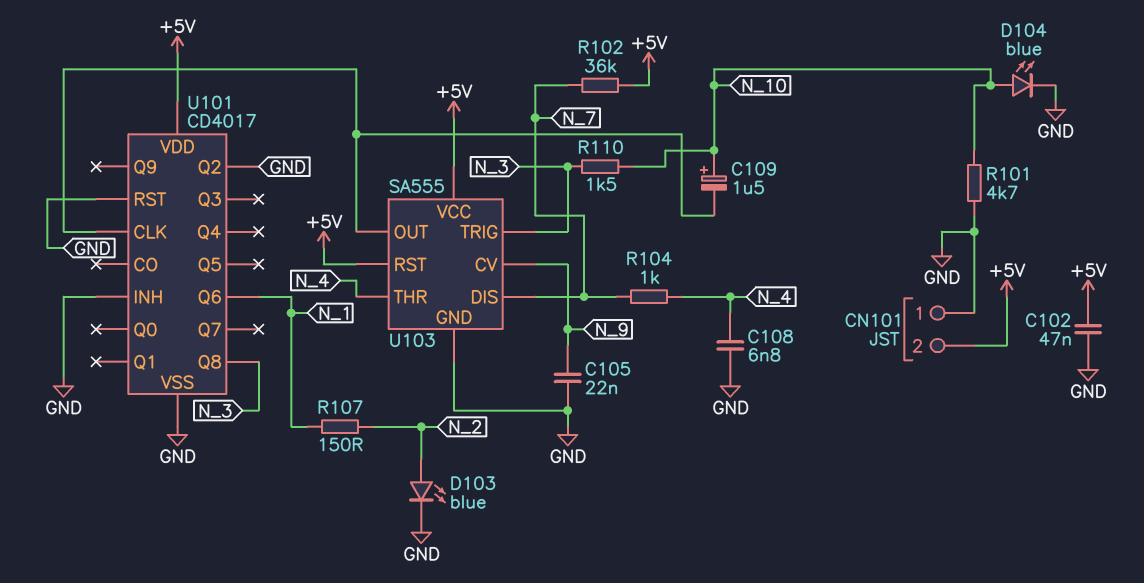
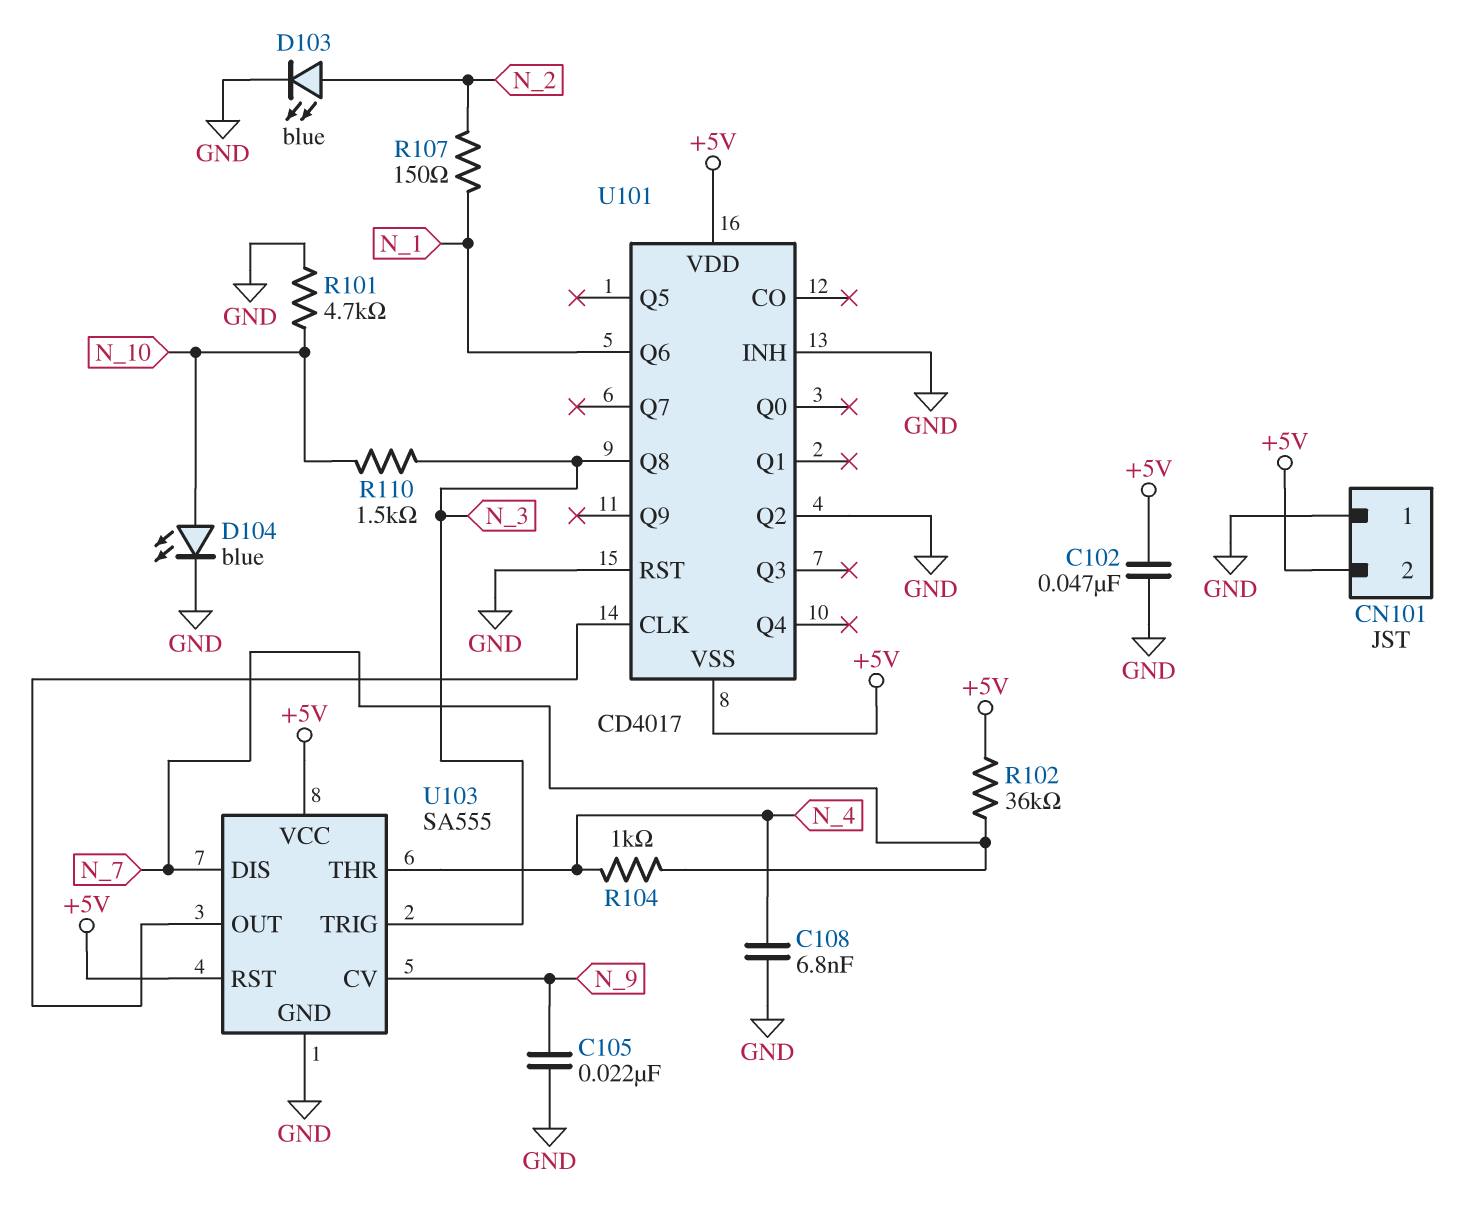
C109: 1.5uF (plus N_10, minus U101/CLK) -> none
U101 pin VSS: GND -> +5V

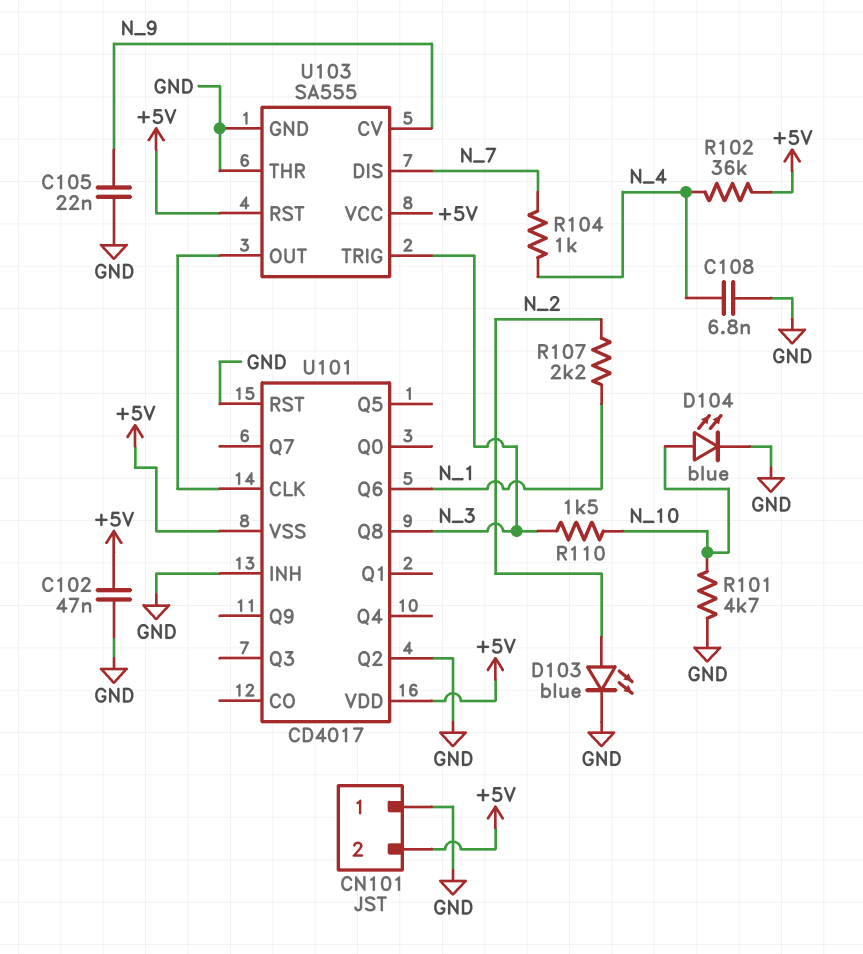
R102: 36k (+5V, N_7) -> 36k (+5V, N_4)
R107: 150 (N_1, N_2) -> 2.2k (N_1, N_2)
U103 pin THR: N_4 -> GND

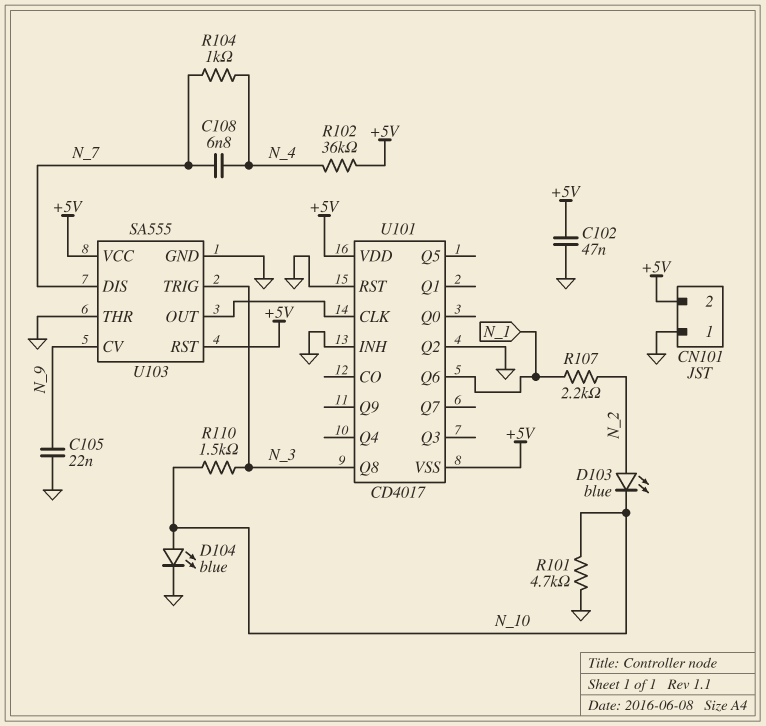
C108: 6.8nF (GND, N_4) -> 6.8nF (N_4, N_7)
D103: LED blue (A N_2, K GND) -> LED blue (A N_2, K N_10)

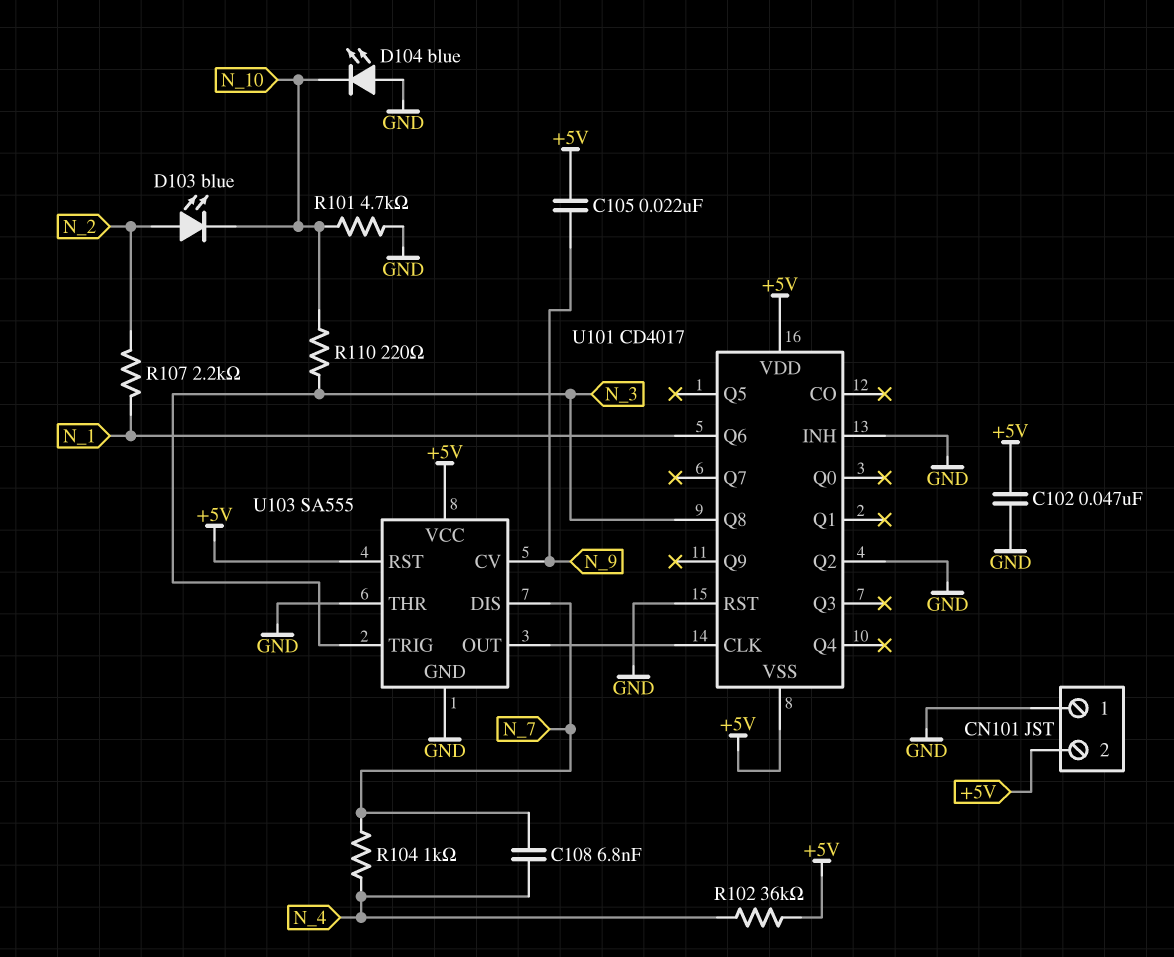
C105: 22nF (GND, N_9) -> 22nF (+5V, N_9)
D104: LED blue (A N_10, K GND) -> LED blue (A GND, K N_10)
R110: 1.5k (N_3, N_10) -> 220 (N_3, N_10)

